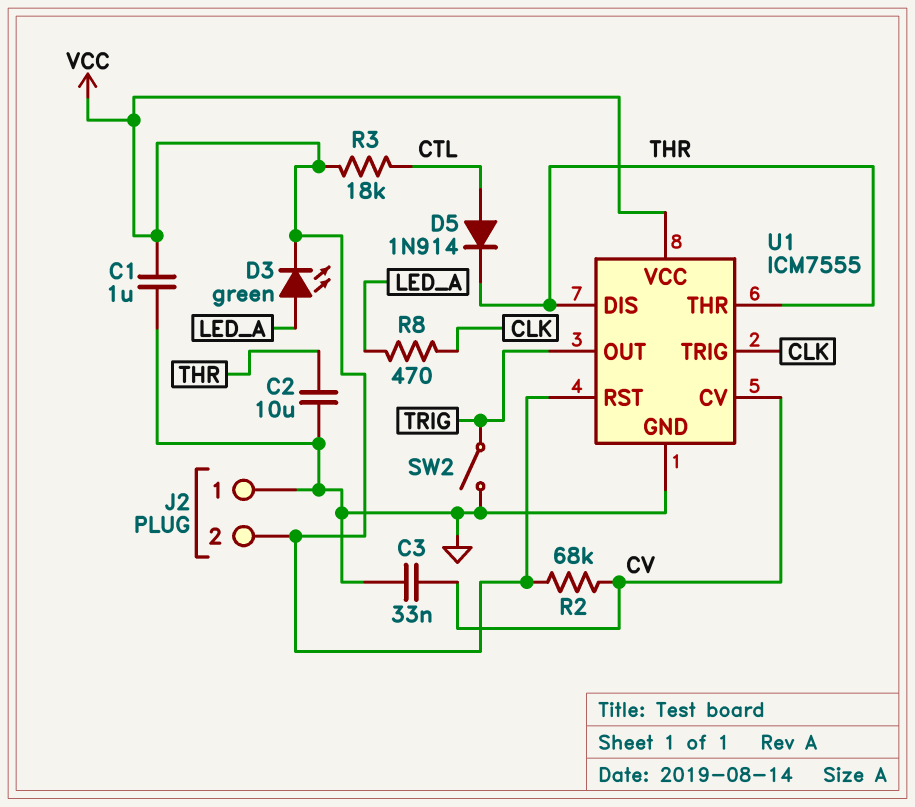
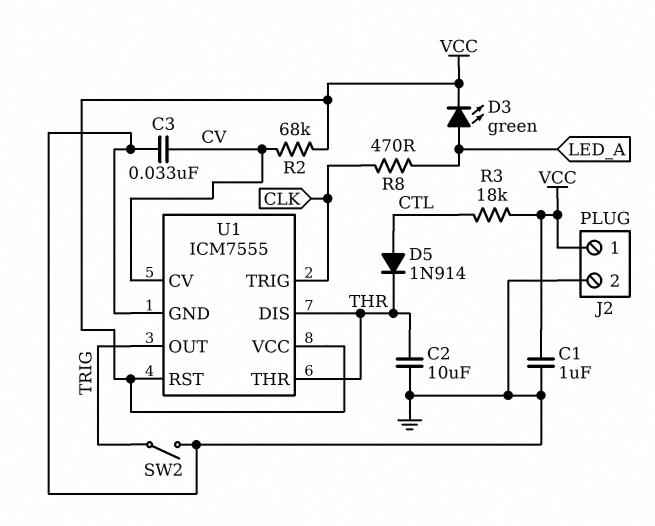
J2 pin 1: GND -> VCC
J2 pin 2: VCC -> GND

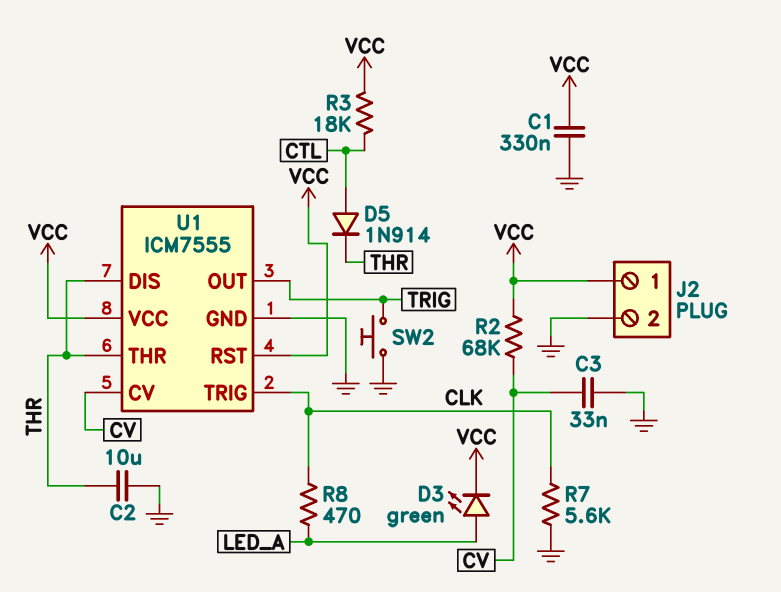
C1: 1uF (GND, VCC) -> 330nF (GND, VCC)
R7: none -> 5.6k (CLK, GND)
SW2: switch (GND, TRIG) -> button (GND, TRIG)

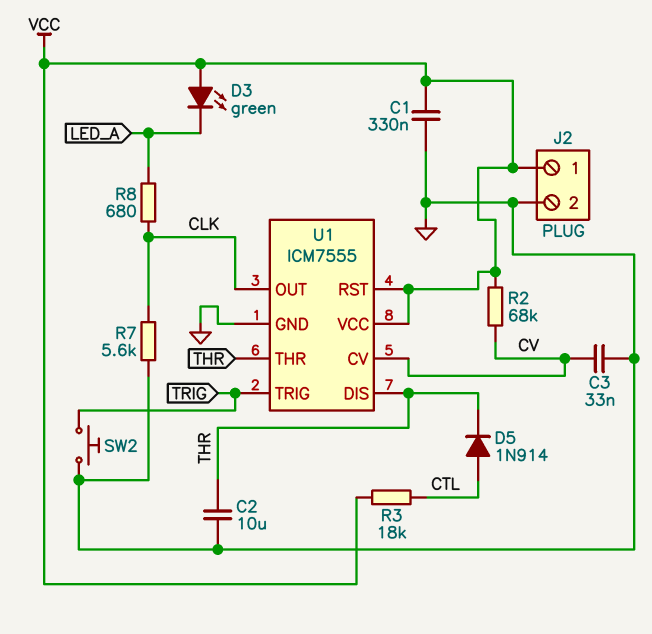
D3: LED green (A LED_A, K VCC) -> LED green (A VCC, K LED_A)
R8: 470 (CLK, LED_A) -> 680 (CLK, LED_A)
U1 pin OUT: TRIG -> CLK
U1 pin TRIG: CLK -> TRIG

